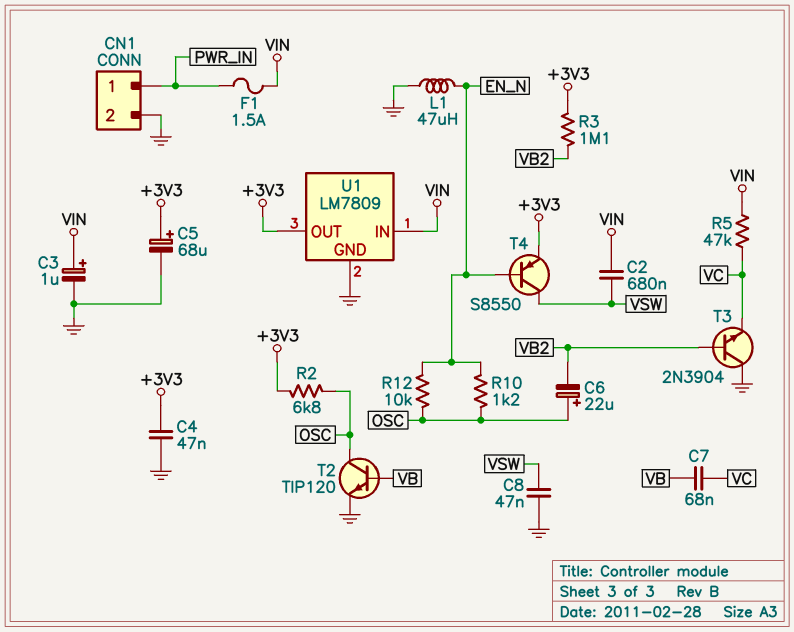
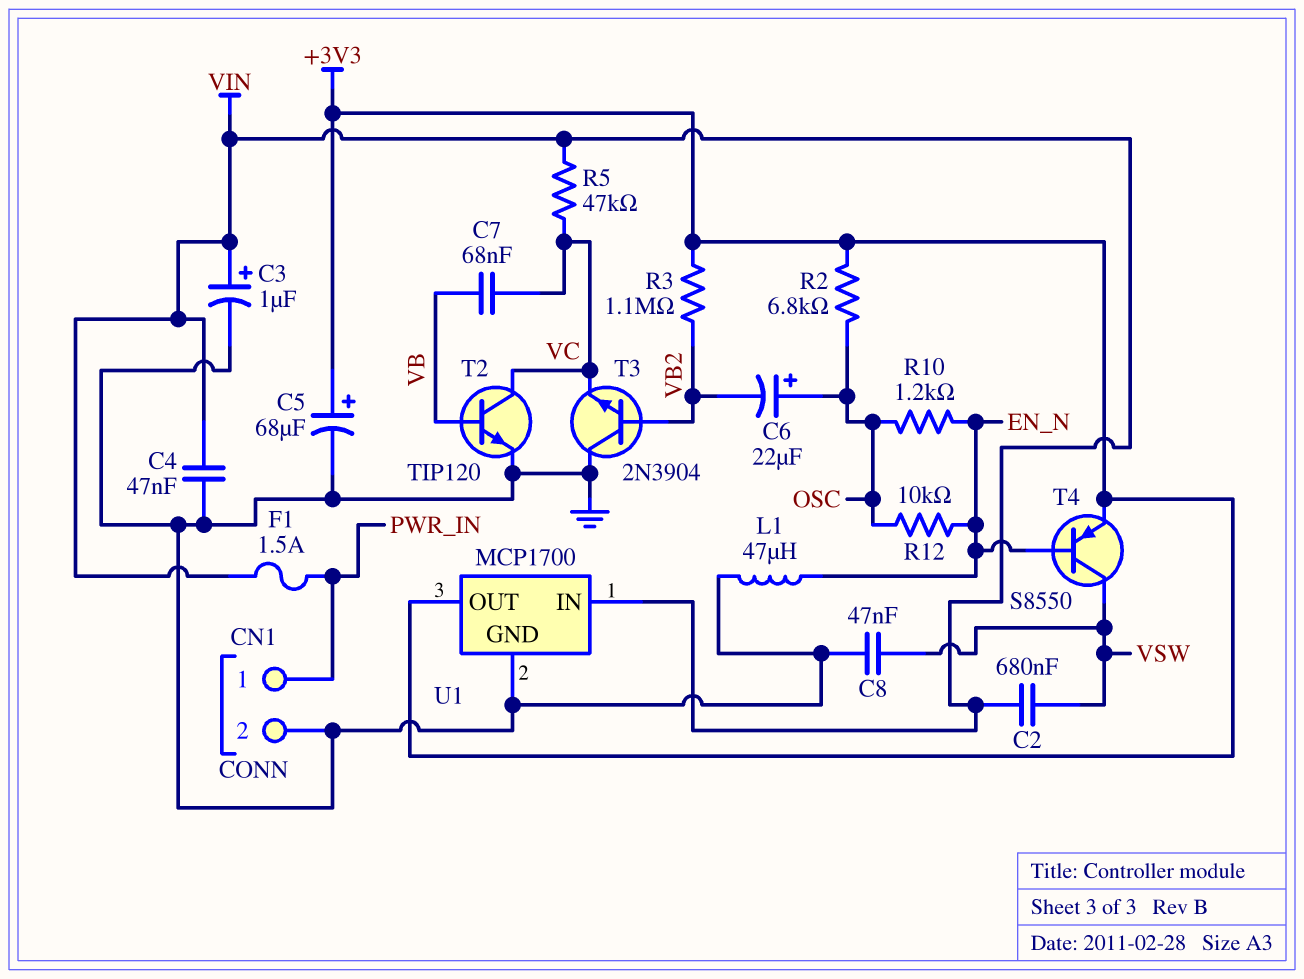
C4: 47nF (+3V3, GND) -> 47nF (GND, VIN)
T2: NPN TIP120 (B VB, C OSC, E GND) -> NPN TIP120 (B VB, C VC, E GND)
U1: LM7809 -> MCP1700

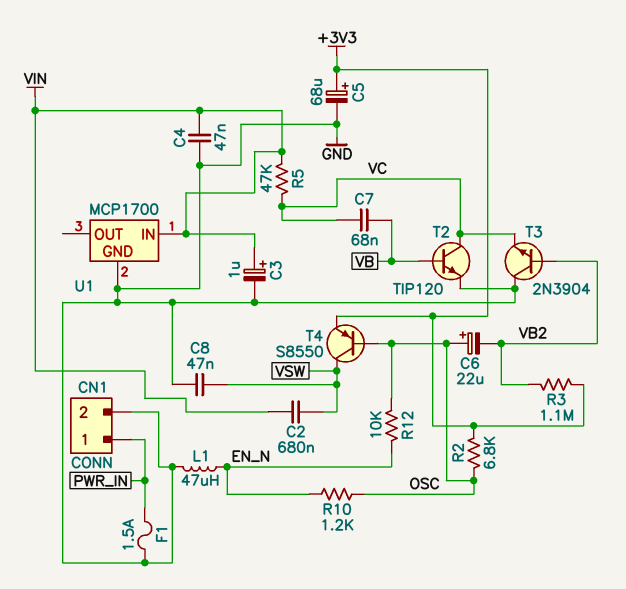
F1: 1.5A (PWR_IN, VIN) -> 1.5A (GND, PWR_IN)
T4: PNP S8550 (B EN_N, C VSW, E +3V3) -> PNP S8550 (B OSC, C VSW, E +3V3)
U1 pin OUT: +3V3 -> none

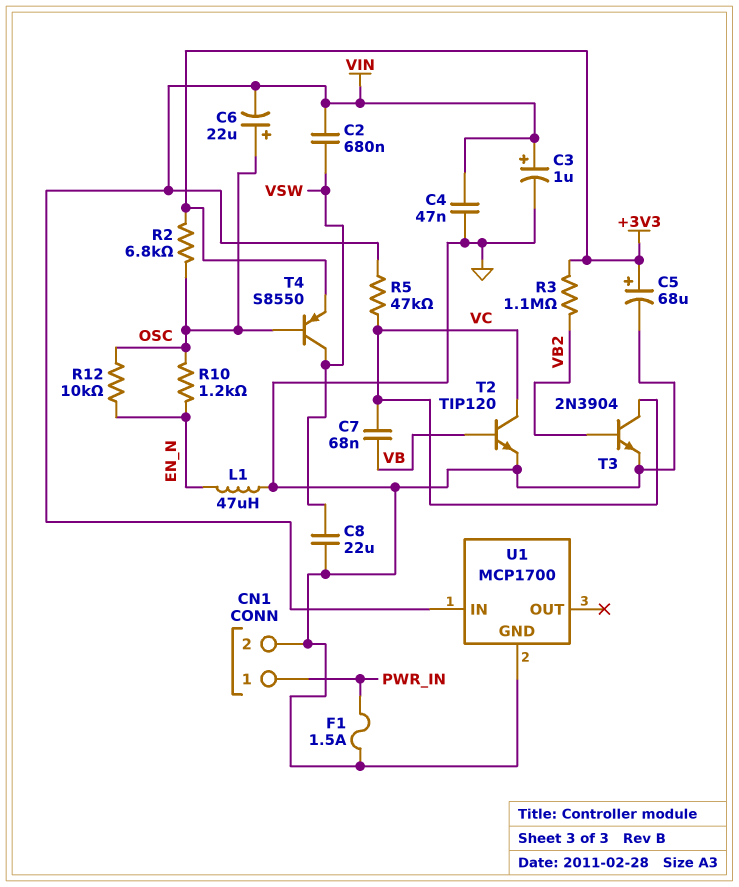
C6: 22uF (plus OSC, minus VB2) -> 22uF (plus OSC, minus VIN)
C8: 47nF (GND, VSW) -> 22uF (GND, VSW)
T3: NPN 2N3904 (B VB2, C GND, E VC) -> NPN 2N3904 (B VB2, C VC, E GND)

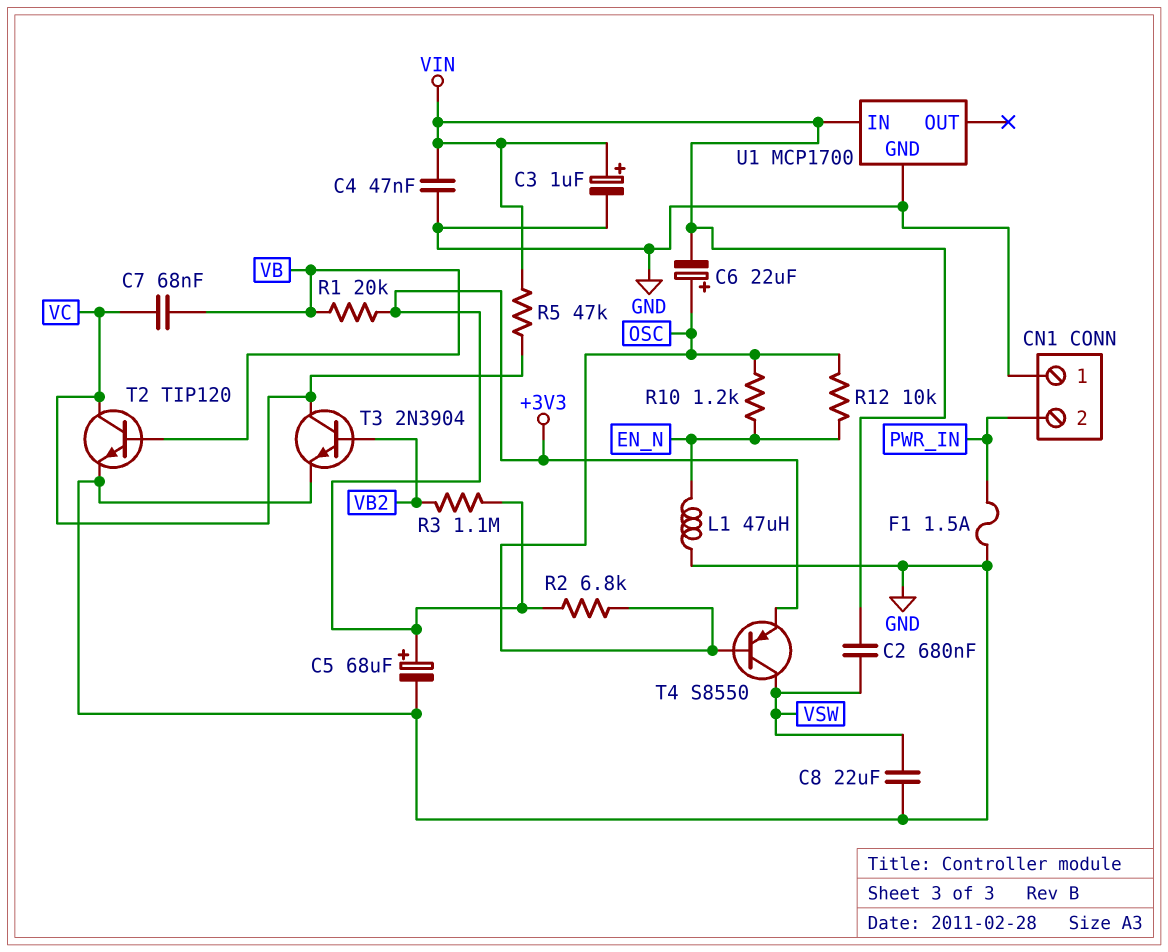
CN1 pin 1: PWR_IN -> GND
CN1 pin 2: GND -> PWR_IN
R1: none -> 20k (+3V3, VB)

